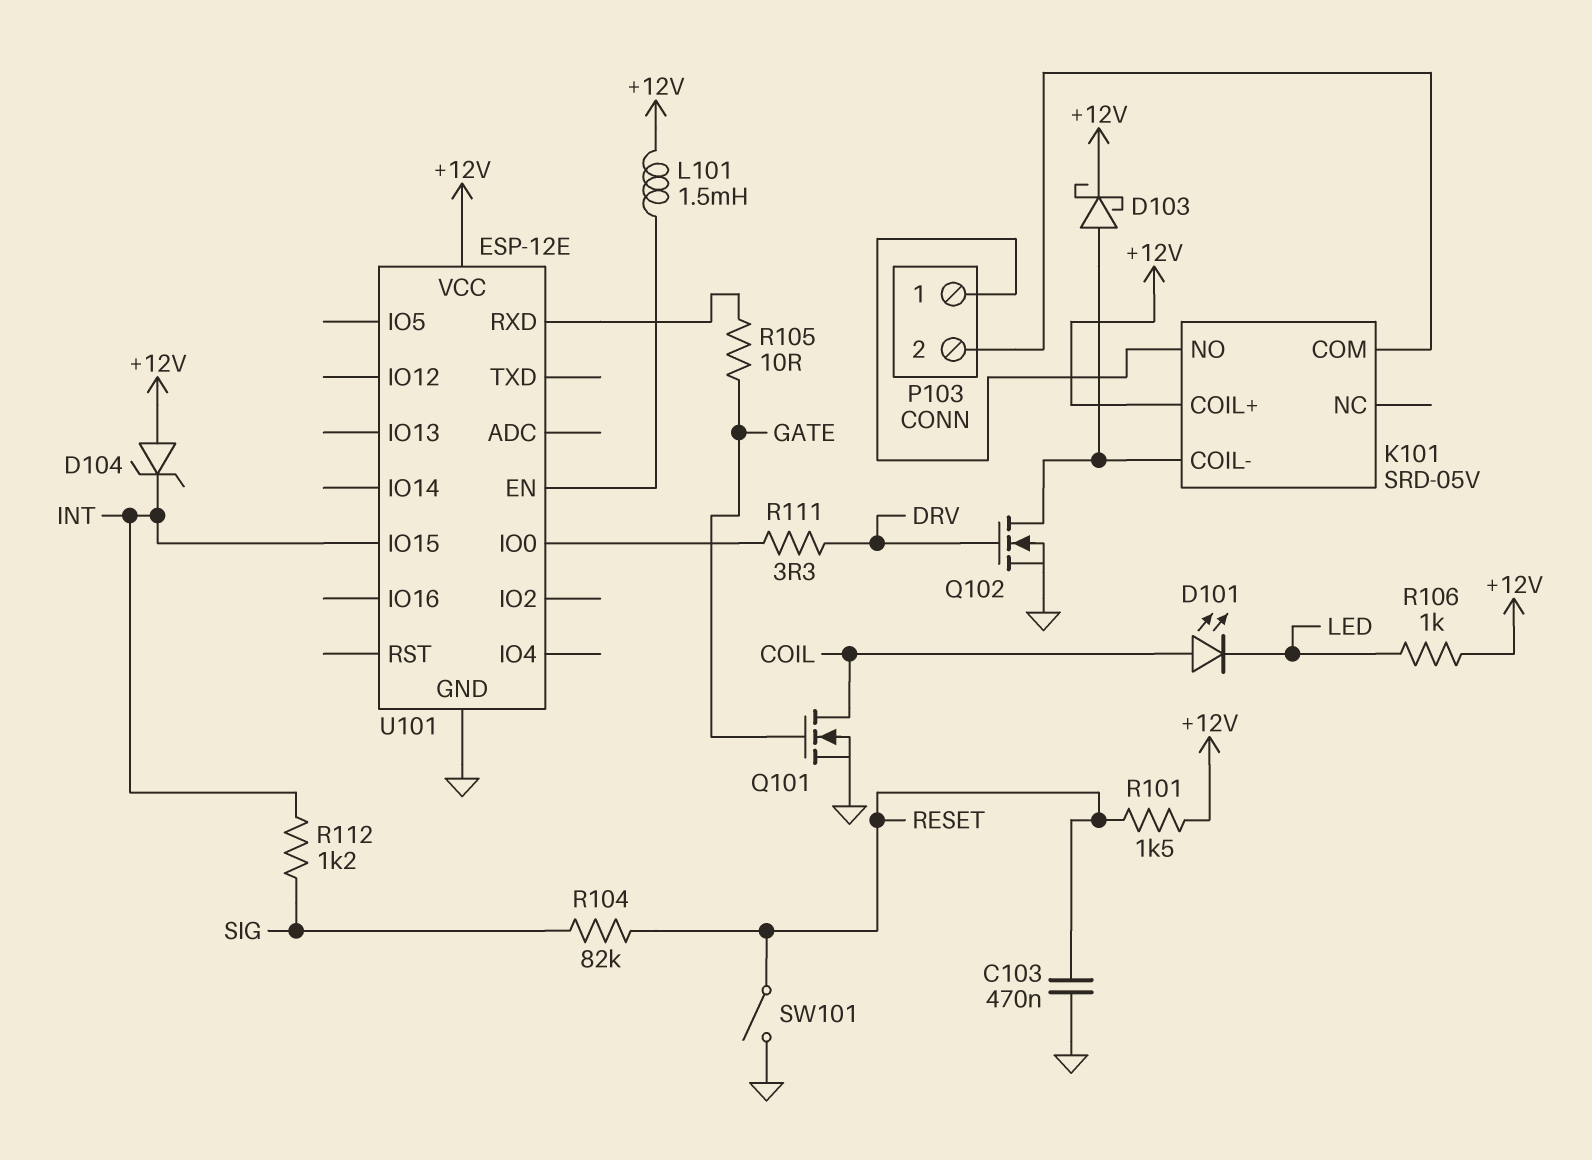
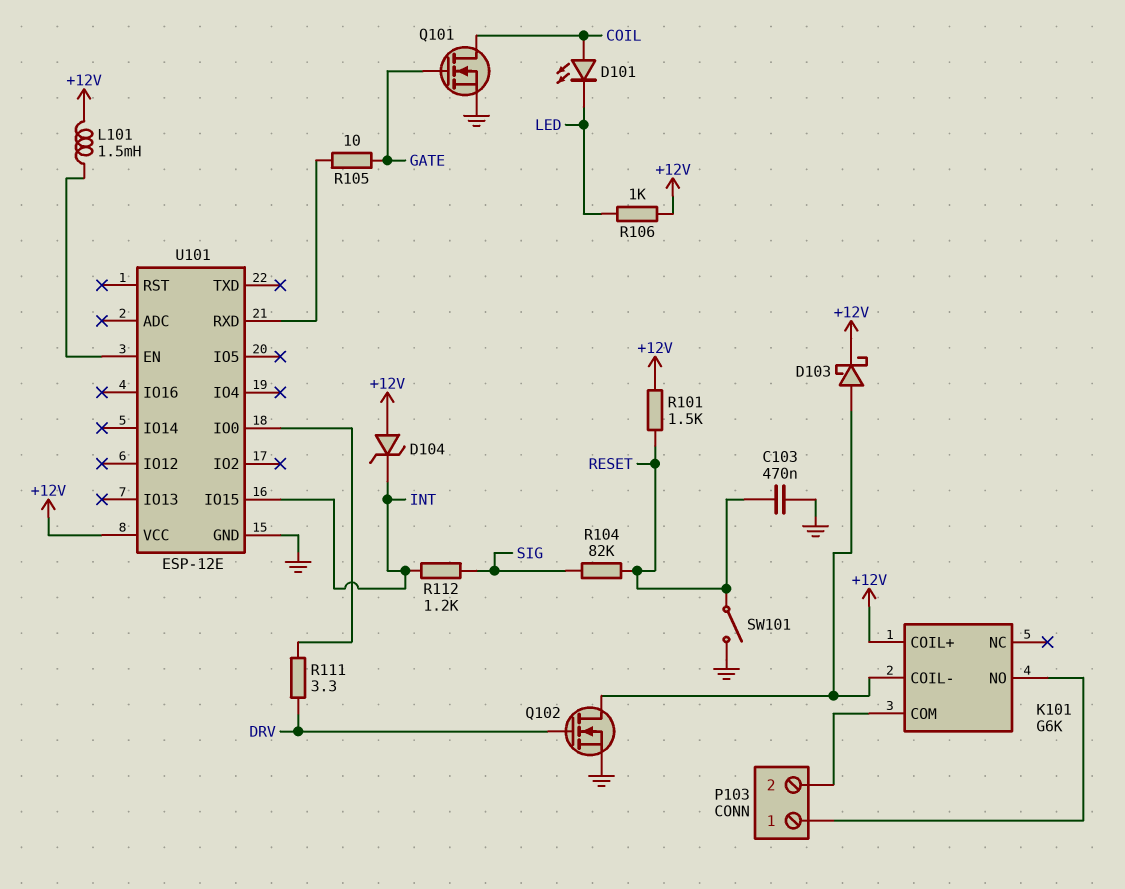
K101: SRD-05V -> G6K

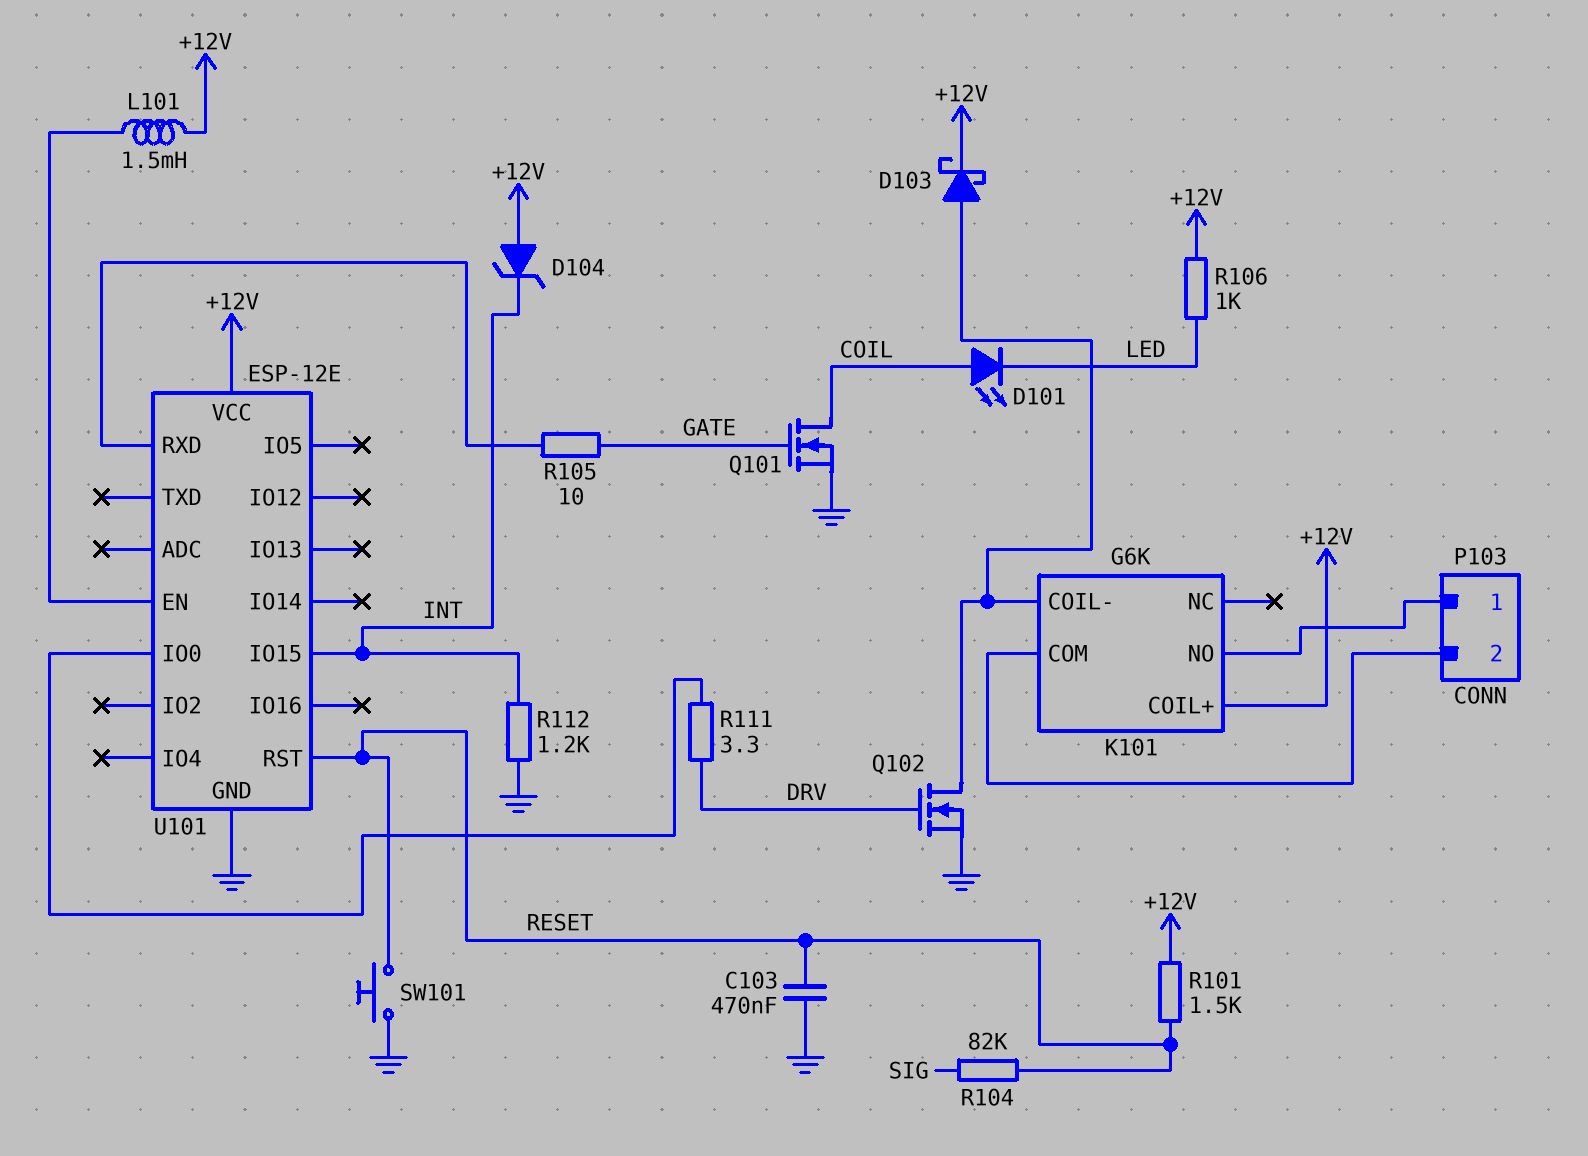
R112: 1.2k (INT, SIG) -> 1.2k (GND, INT)
SW101: switch (GND, RESET) -> button (GND, RESET)
U101 pin RST: none -> RESET

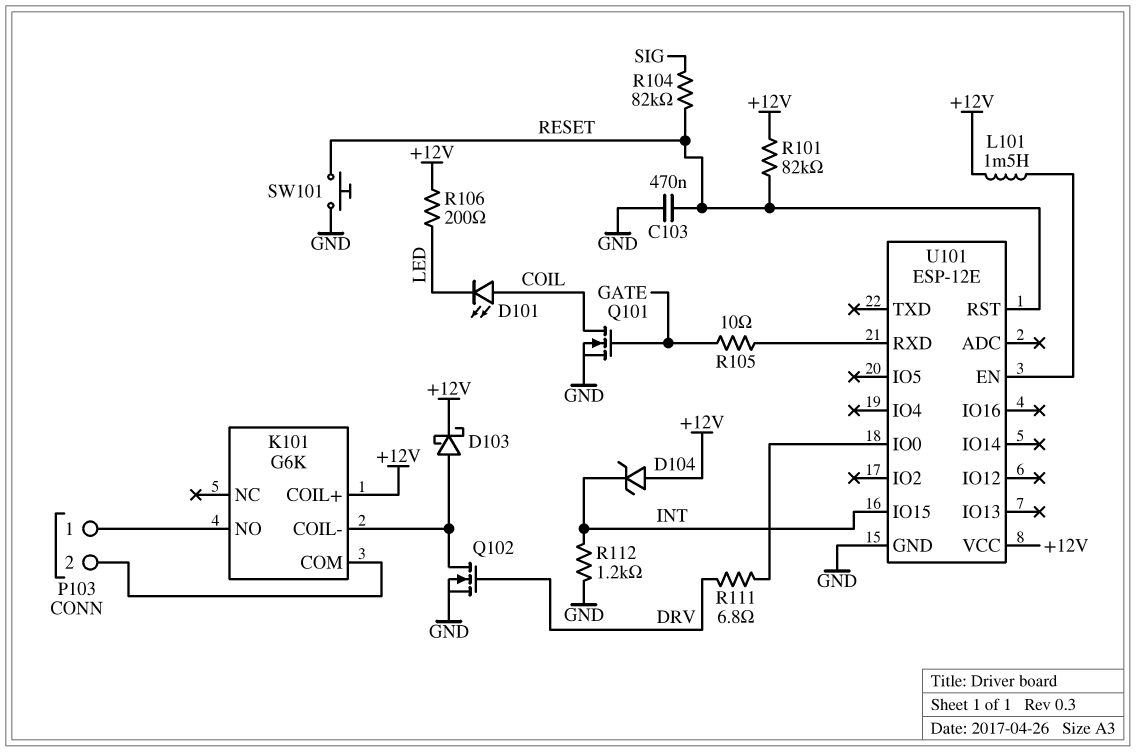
R101: 1.5k (+12V, RESET) -> 82k (+12V, RESET)
R106: 1k (+12V, LED) -> 200 (+12V, LED)
R111: 3.3 (DRV, U101/IO0) -> 6.8 (DRV, U101/IO0)

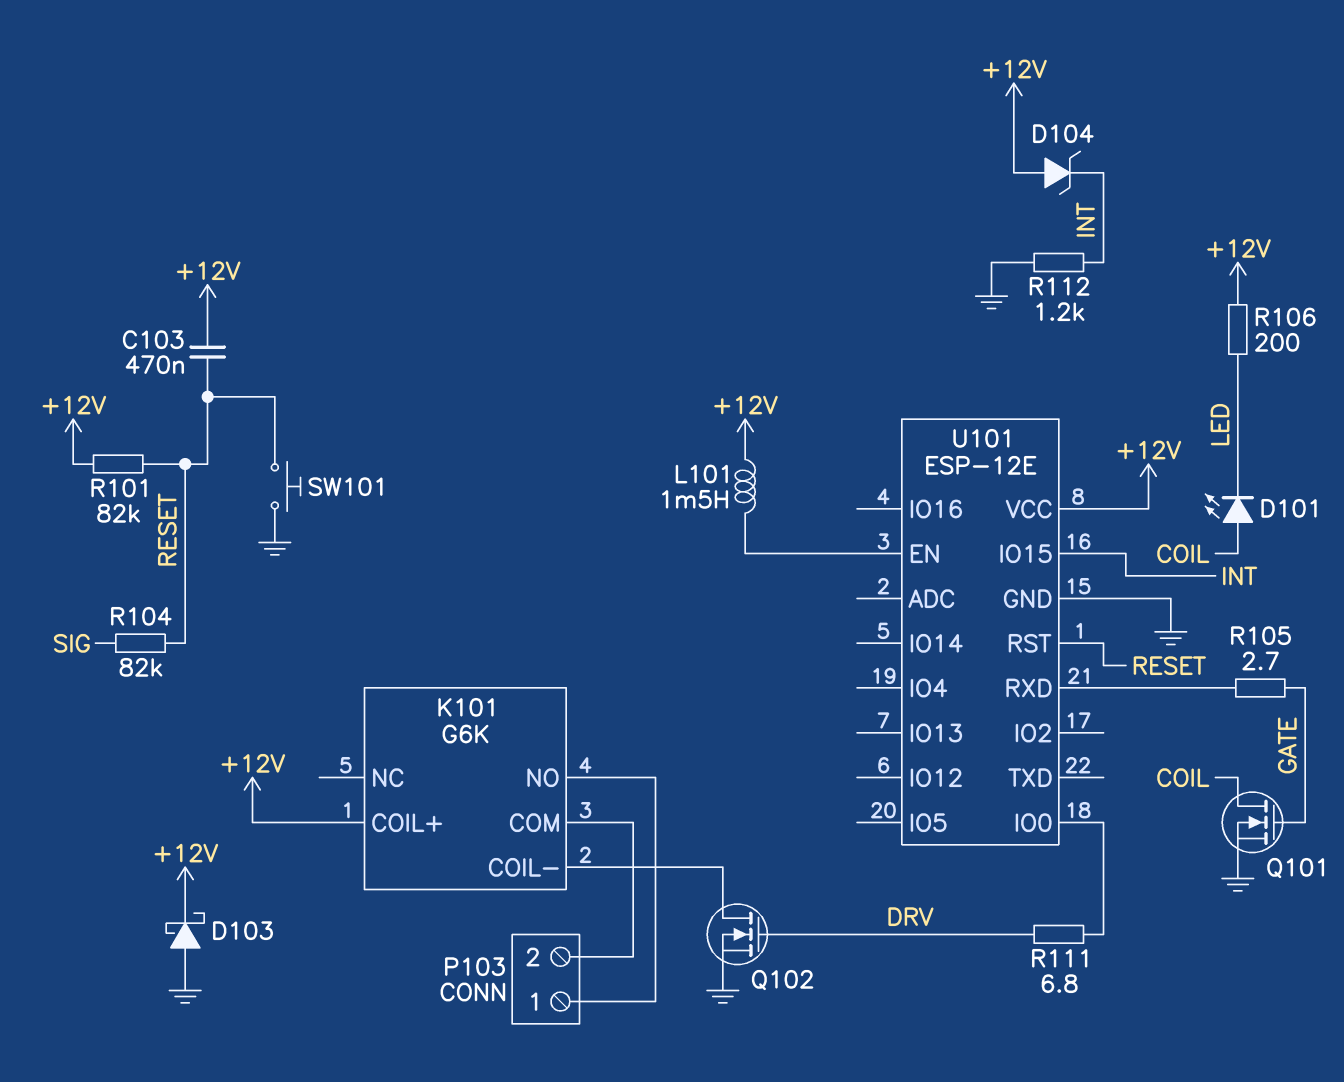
C103: 470nF (GND, RESET) -> 470nF (+12V, RESET)
D103: schottky (A K101/COIL-, K +12V) -> schottky (A GND, K +12V)
R105: 10 (GATE, U101/RXD) -> 2.7 (GATE, U101/RXD)

